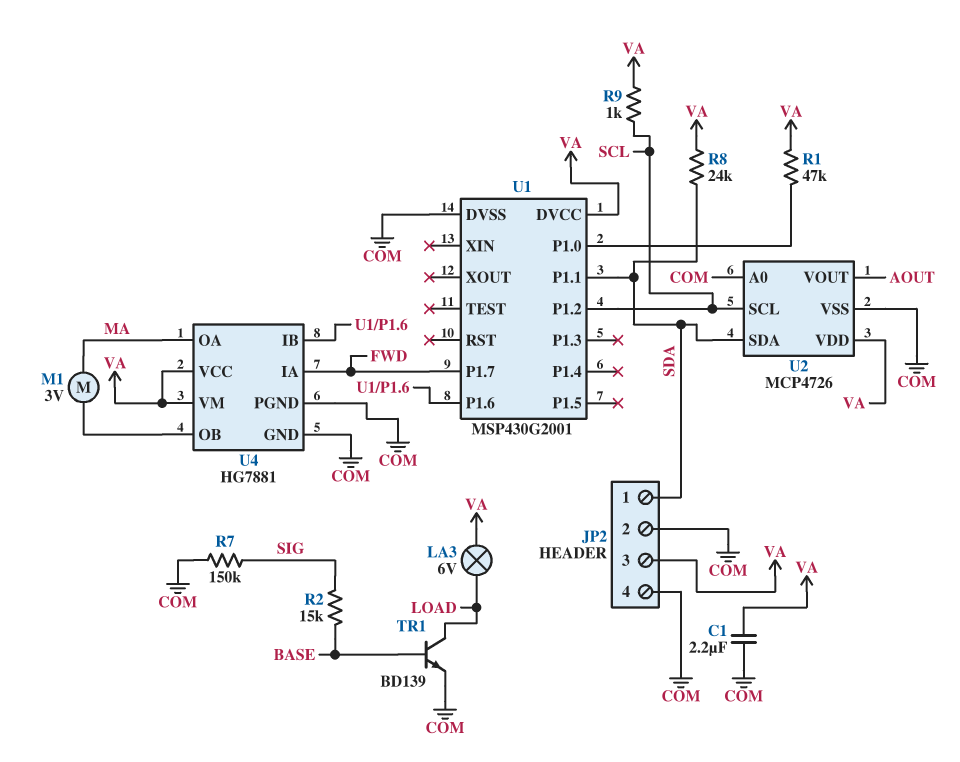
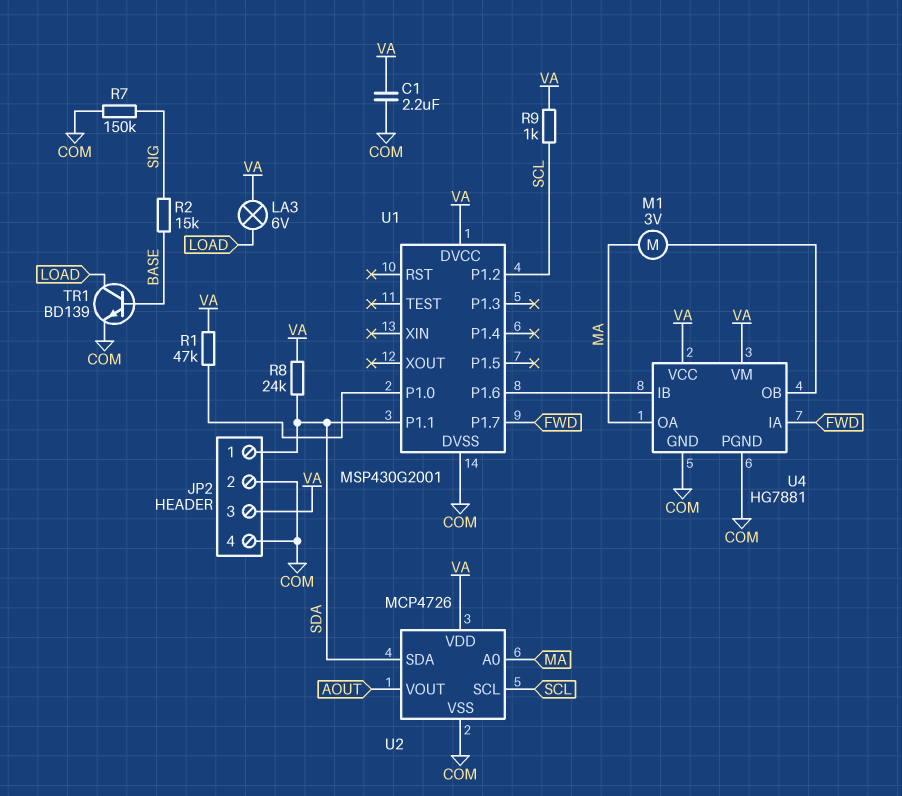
U2 pin A0: COM -> MA

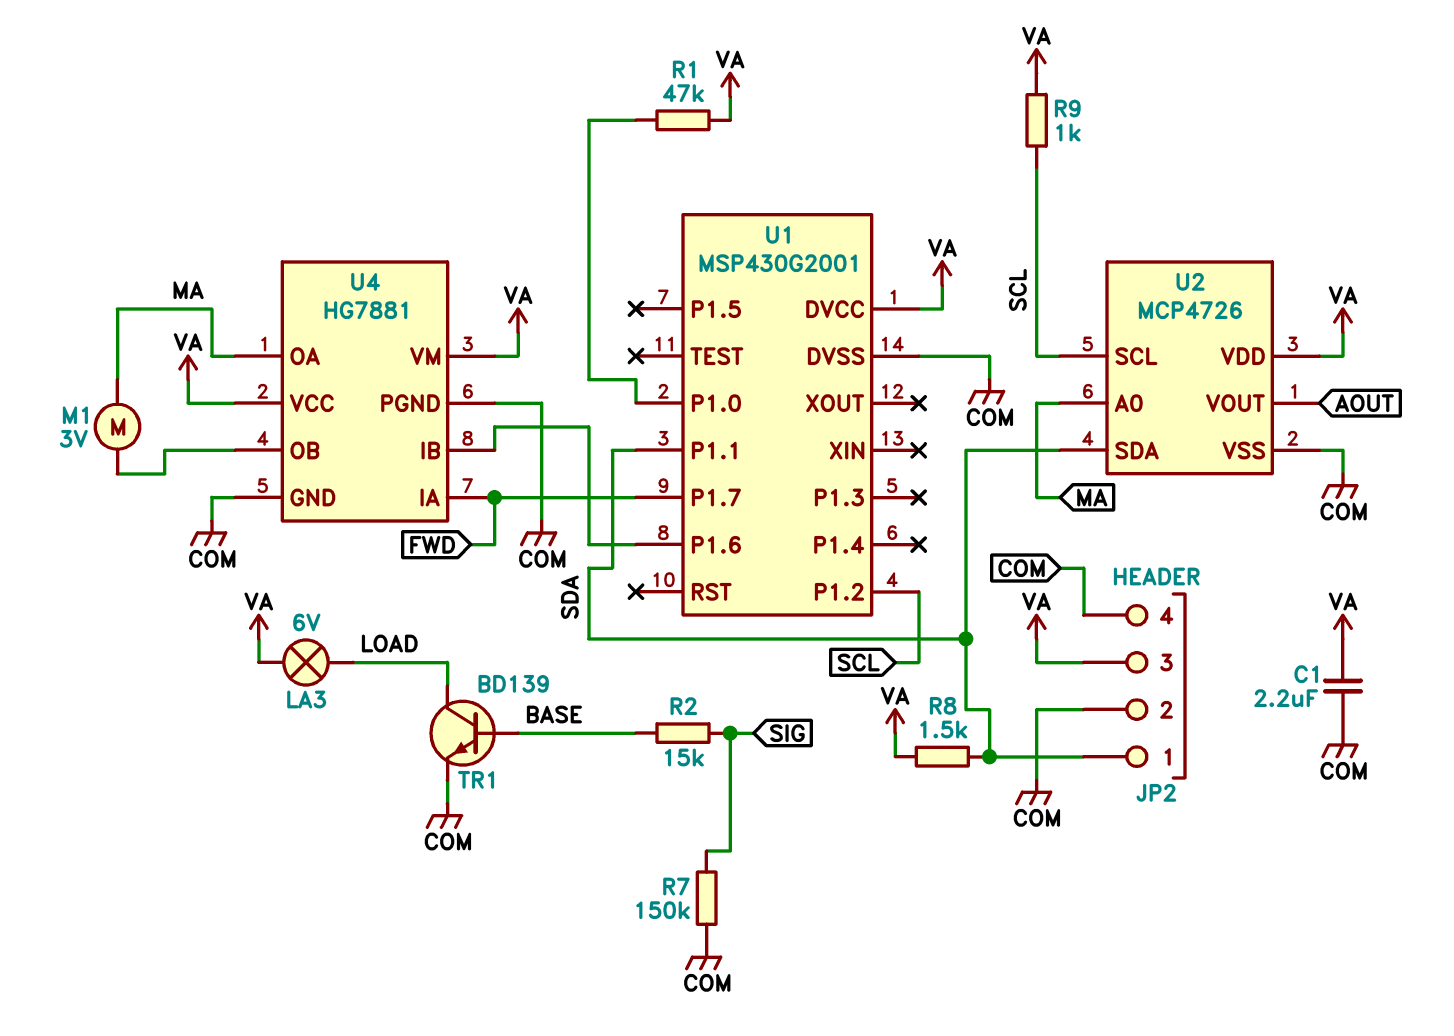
R8: 24k (SDA, VA) -> 1.5k (SDA, VA)

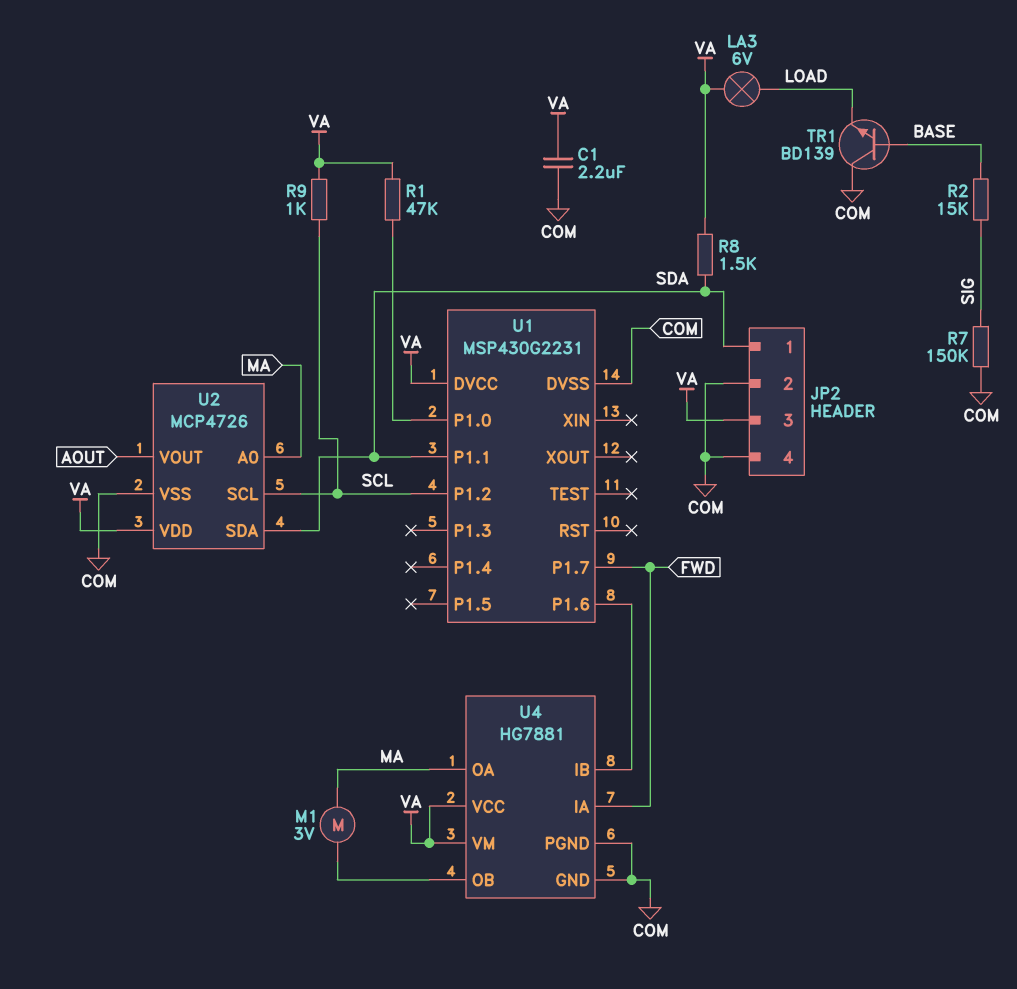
TR1: NPN BD139 (B BASE, C LOAD, E COM) -> NPN BD139 (B BASE, C COM, E LOAD)
U1: MSP430G2001 -> MSP430G2231

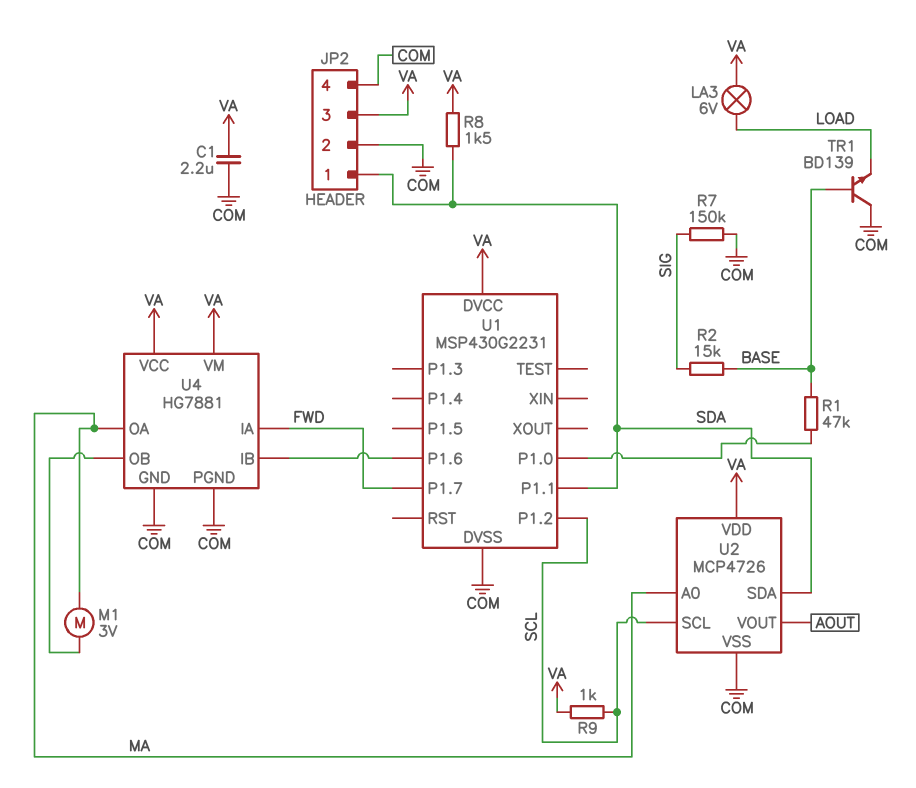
R1: 47k (U1/P1.0, VA) -> 47k (BASE, U1/P1.0)

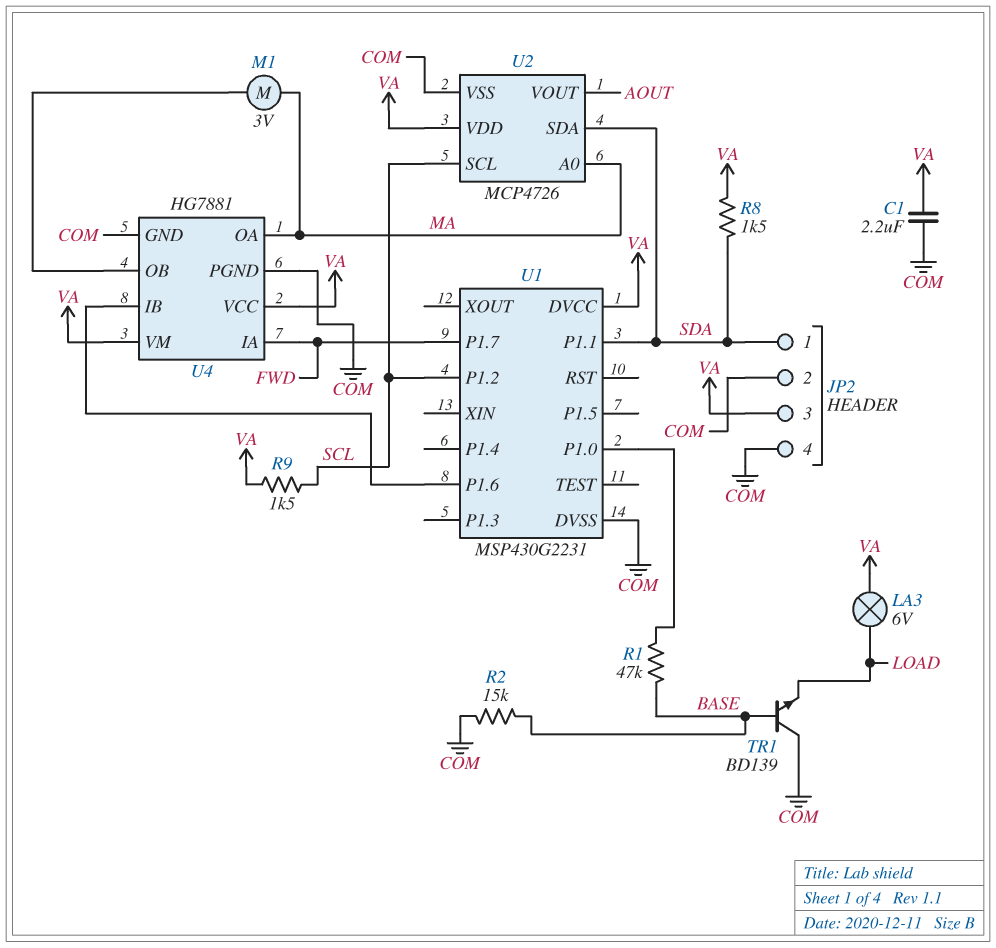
R2: 15k (BASE, SIG) -> 15k (BASE, COM)
R7: 150k (COM, SIG) -> none
R9: 1k (SCL, VA) -> 1.5k (SCL, VA)

